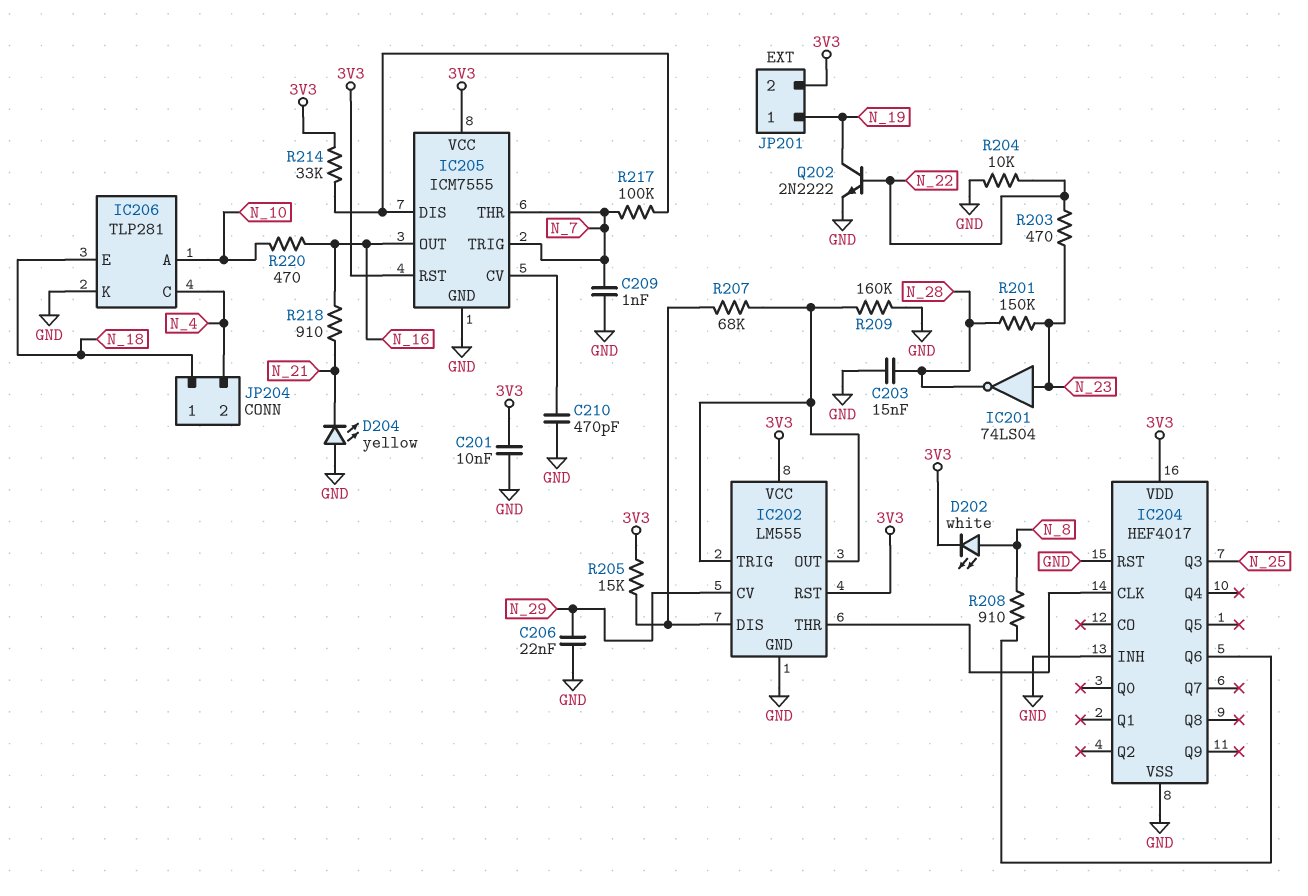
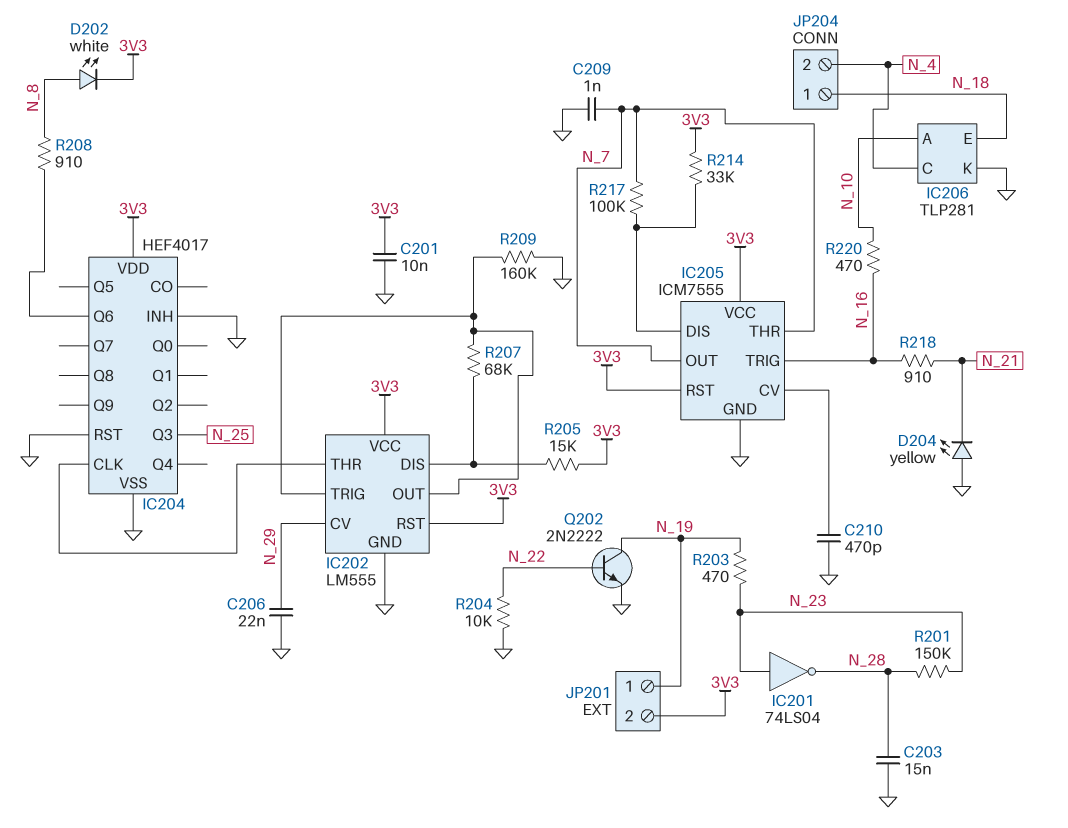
IC205 pin OUT: N_16 -> N_7
IC205 pin TRIG: N_7 -> N_16
R203: 470 (N_22, N_23) -> 470 (N_19, N_23)

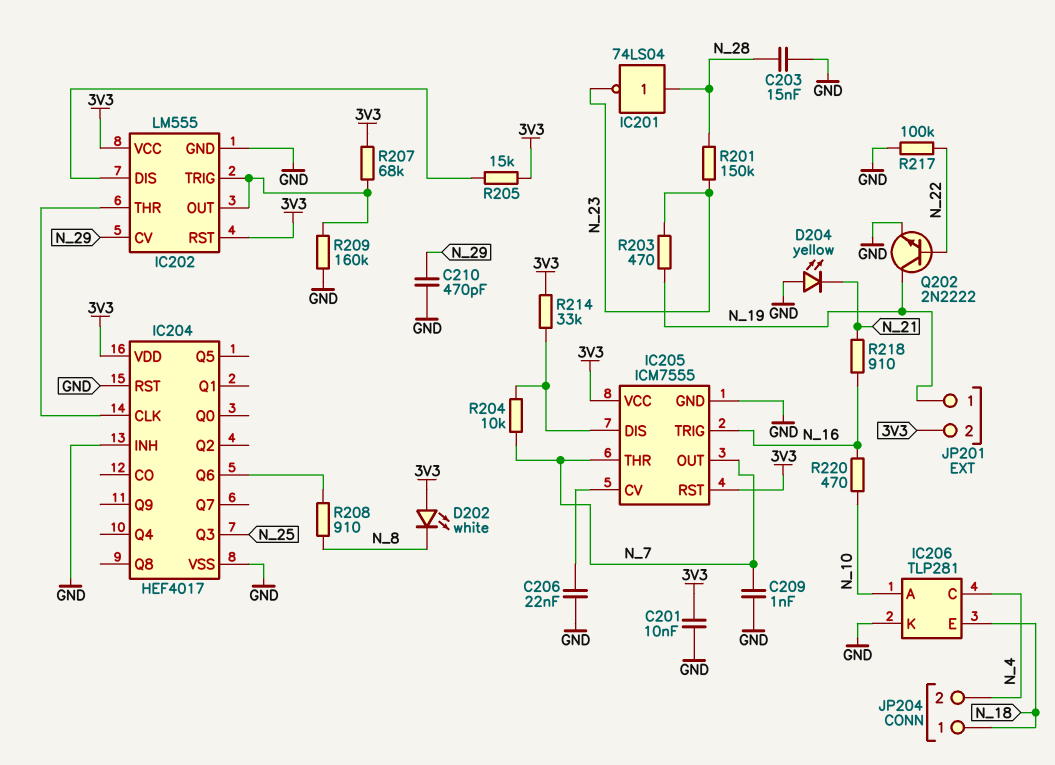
C206: 22nF (GND, N_29) -> 22nF (GND, IC205/CV)
C210: 470pF (GND, IC205/CV) -> 470pF (GND, N_29)
D202: LED white (A N_8, K 3V3) -> LED white (A 3V3, K N_8)
IC201: NOT 74LS04 (in N_23, out N_28) -> NOT 74LS04 (in N_28, out N_23)
R204: 10k (GND, N_22) -> 10k (IC205/DIS, N_7)
R207: 68k (IC202/DIS, IC202/OUT) -> 68k (3V3, IC202/OUT)
R217: 100k (IC205/DIS, N_7) -> 100k (GND, N_22)

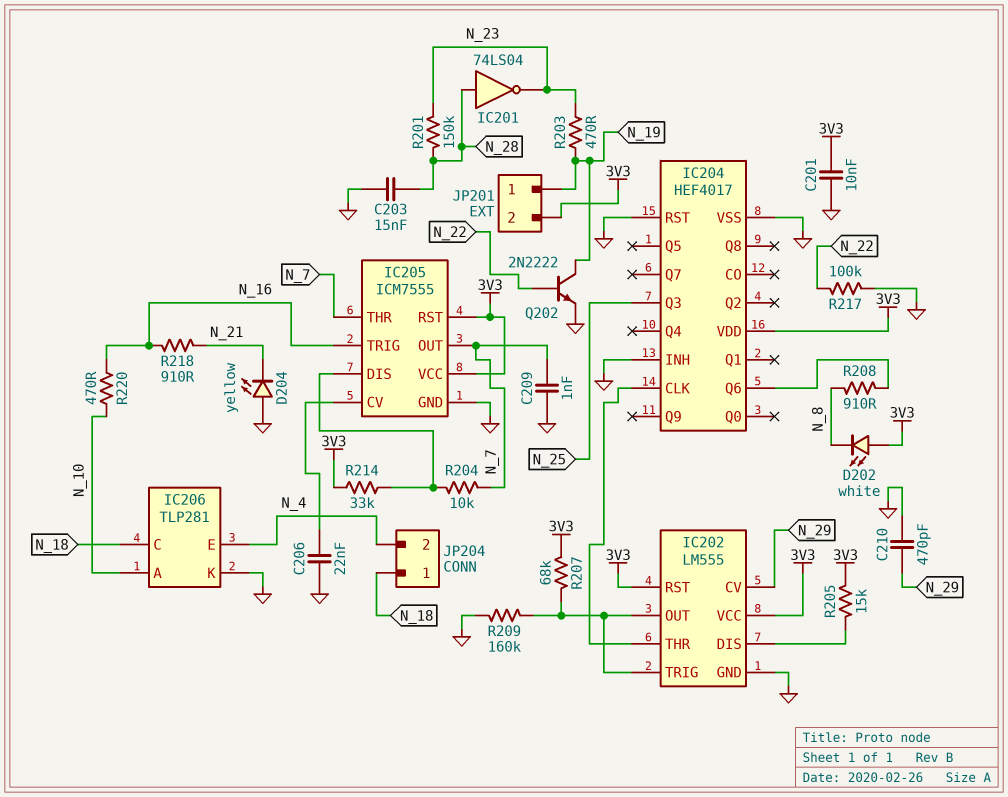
IC206 pin C: N_4 -> N_18
IC206 pin E: N_18 -> N_4

